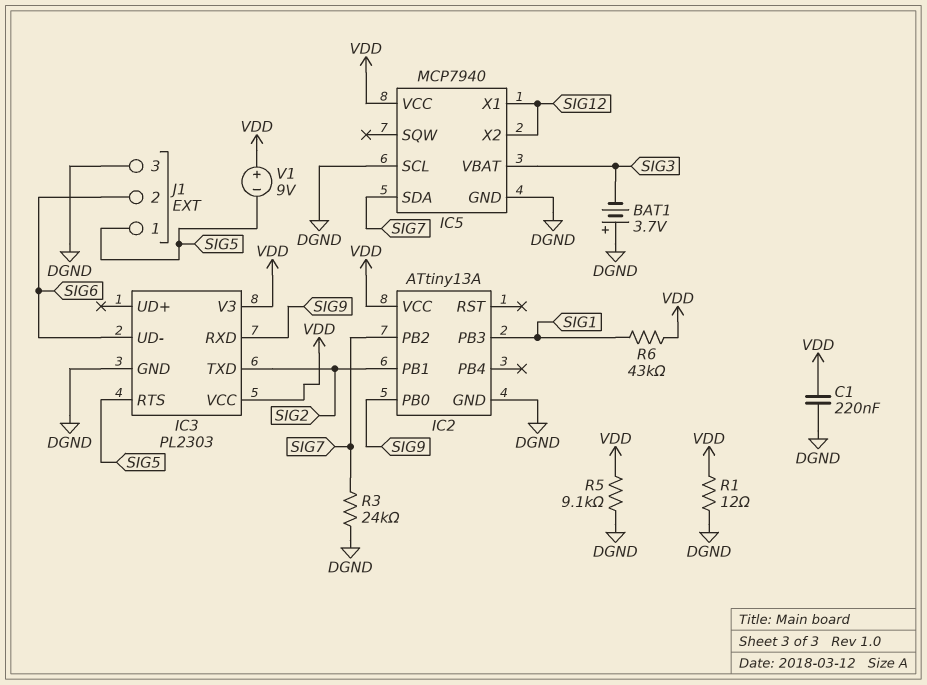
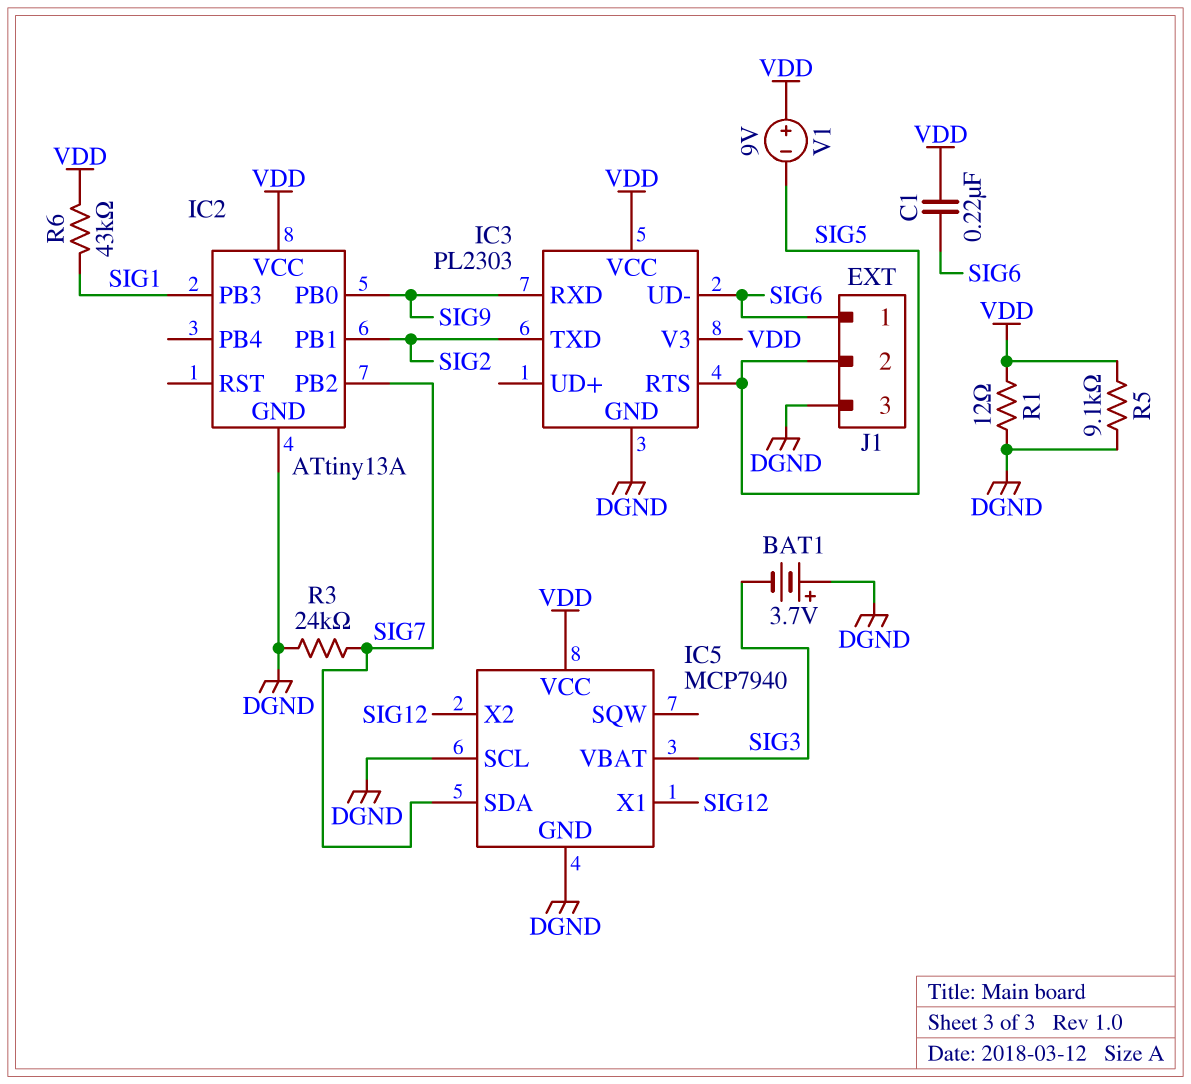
C1: 220nF (DGND, VDD) -> 220nF (SIG6, VDD)
J1 pin 1: SIG5 -> SIG6
J1 pin 2: SIG6 -> SIG5

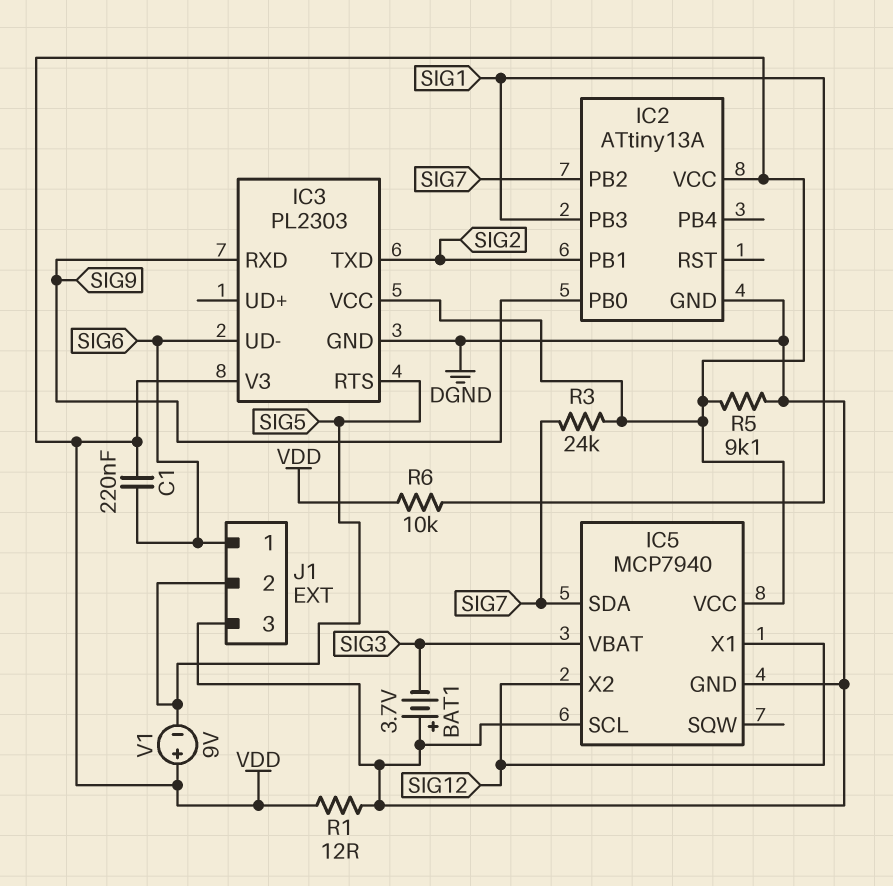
R3: 24k (DGND, SIG7) -> 24k (SIG7, VDD)
R6: 43k (SIG1, VDD) -> 10k (SIG1, VDD)

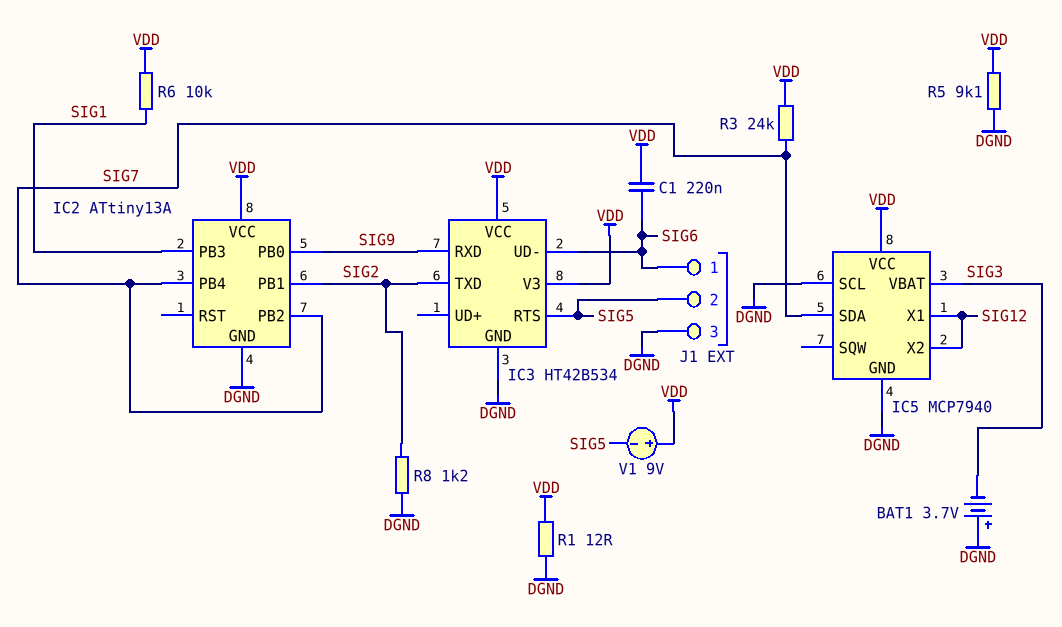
IC2 pin PB4: none -> SIG7
IC3: PL2303 -> HT42B534
R8: none -> 1.2k (DGND, SIG2)

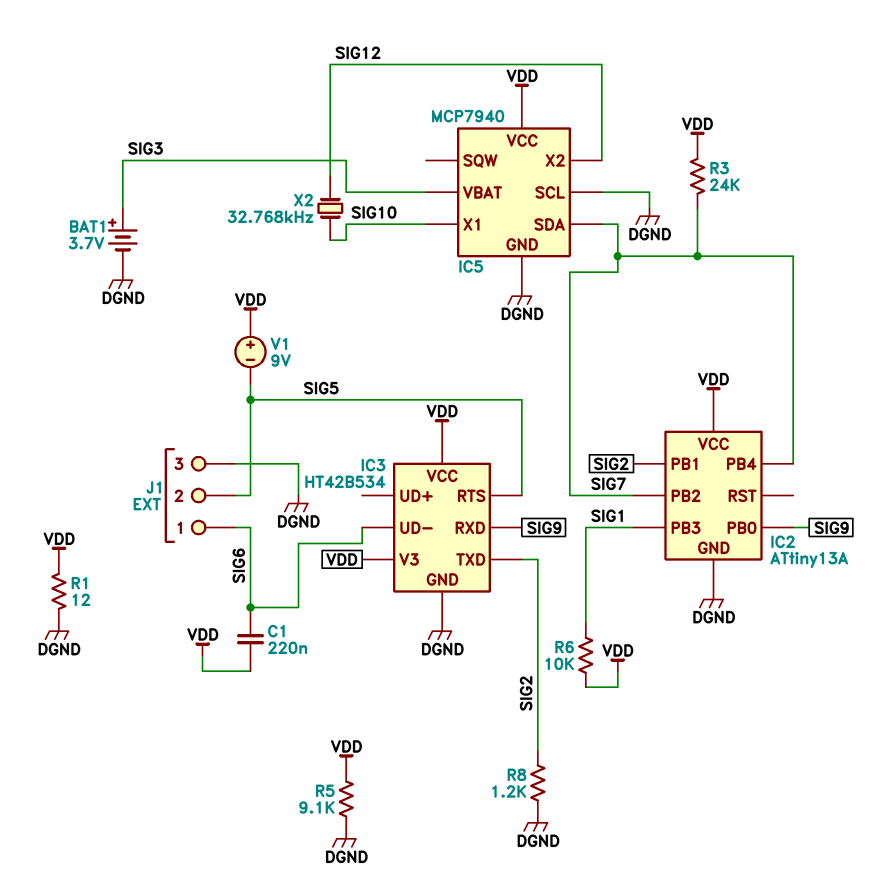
BAT1: 3.7V (plus DGND, minus SIG3) -> 3.7V (plus SIG3, minus DGND)
IC5 pin X1: SIG12 -> SIG10
X2: none -> 32.768kHz (SIG10, SIG12)

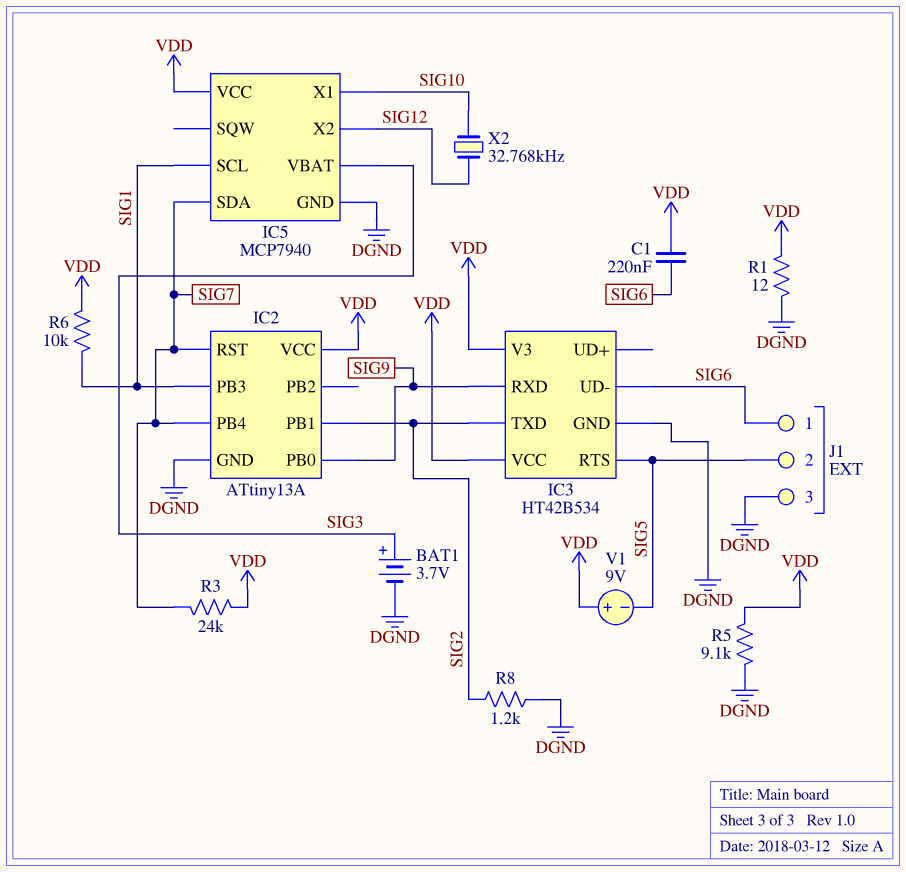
IC2 pin PB2: SIG7 -> none
IC2 pin RST: none -> SIG7
IC5 pin SCL: DGND -> SIG1

